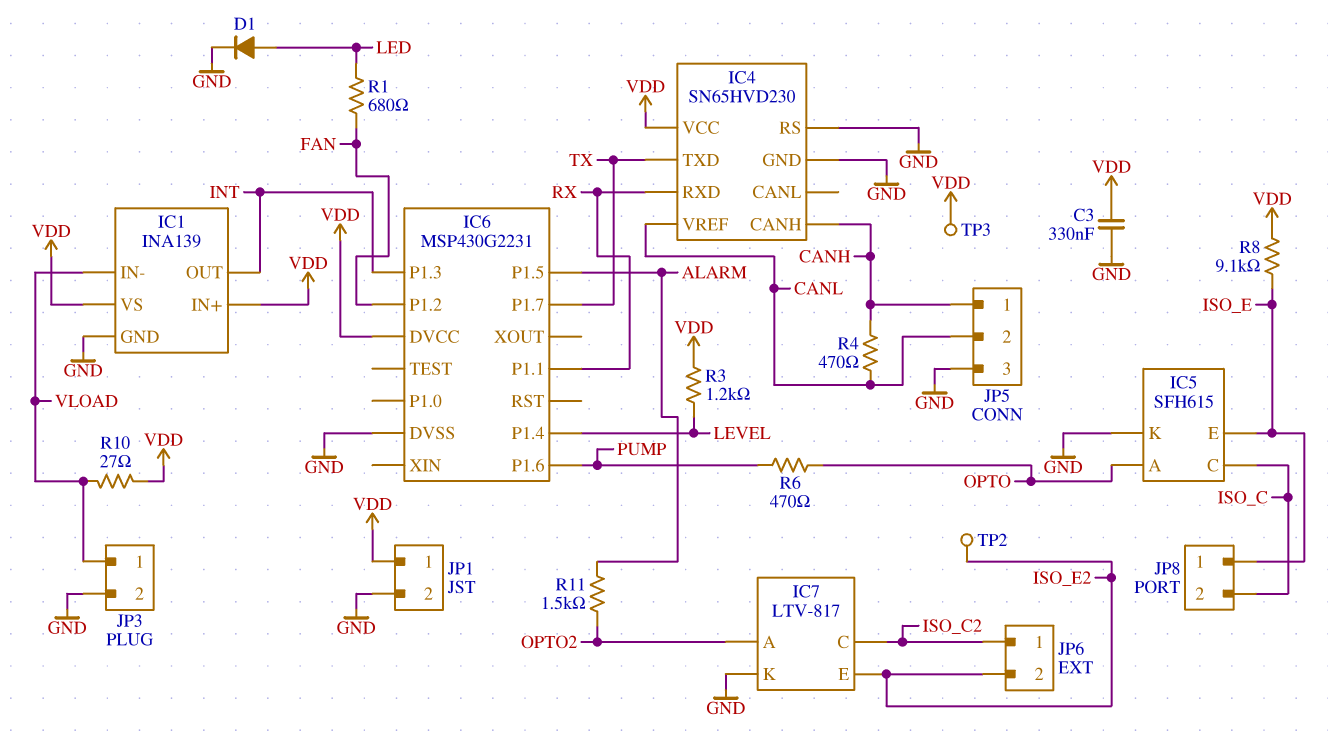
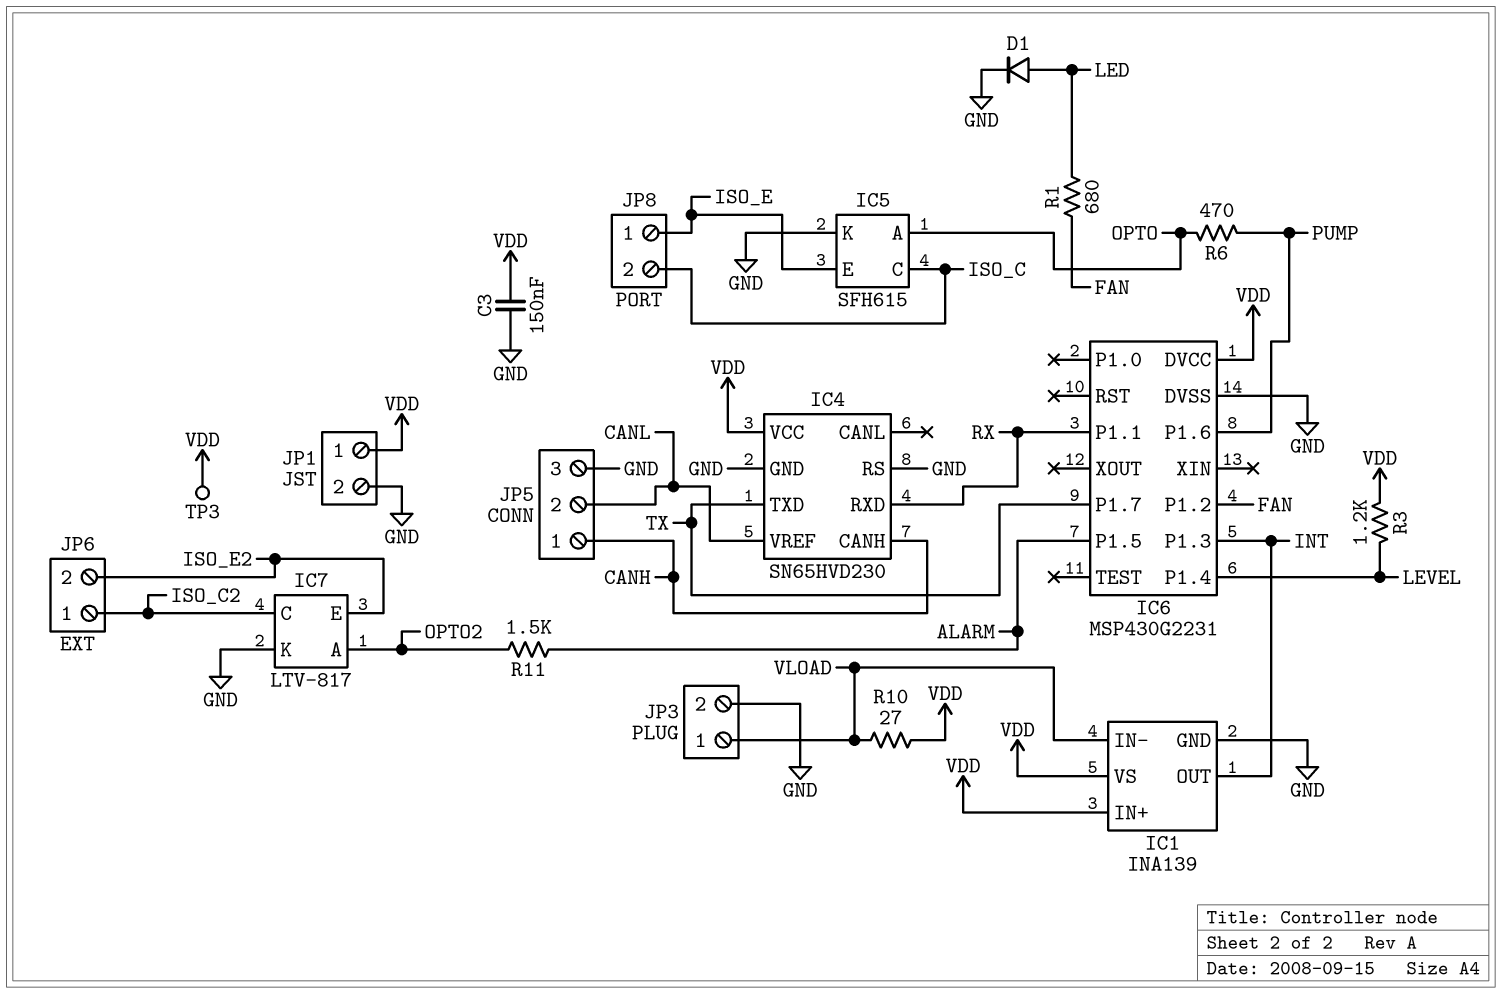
C3: 330nF (GND, VDD) -> 150nF (GND, VDD)
R4: 470 (CANH, CANL) -> none
R8: 9.1k (ISO_E, VDD) -> none
TP2: test point (ISO_E2) -> none

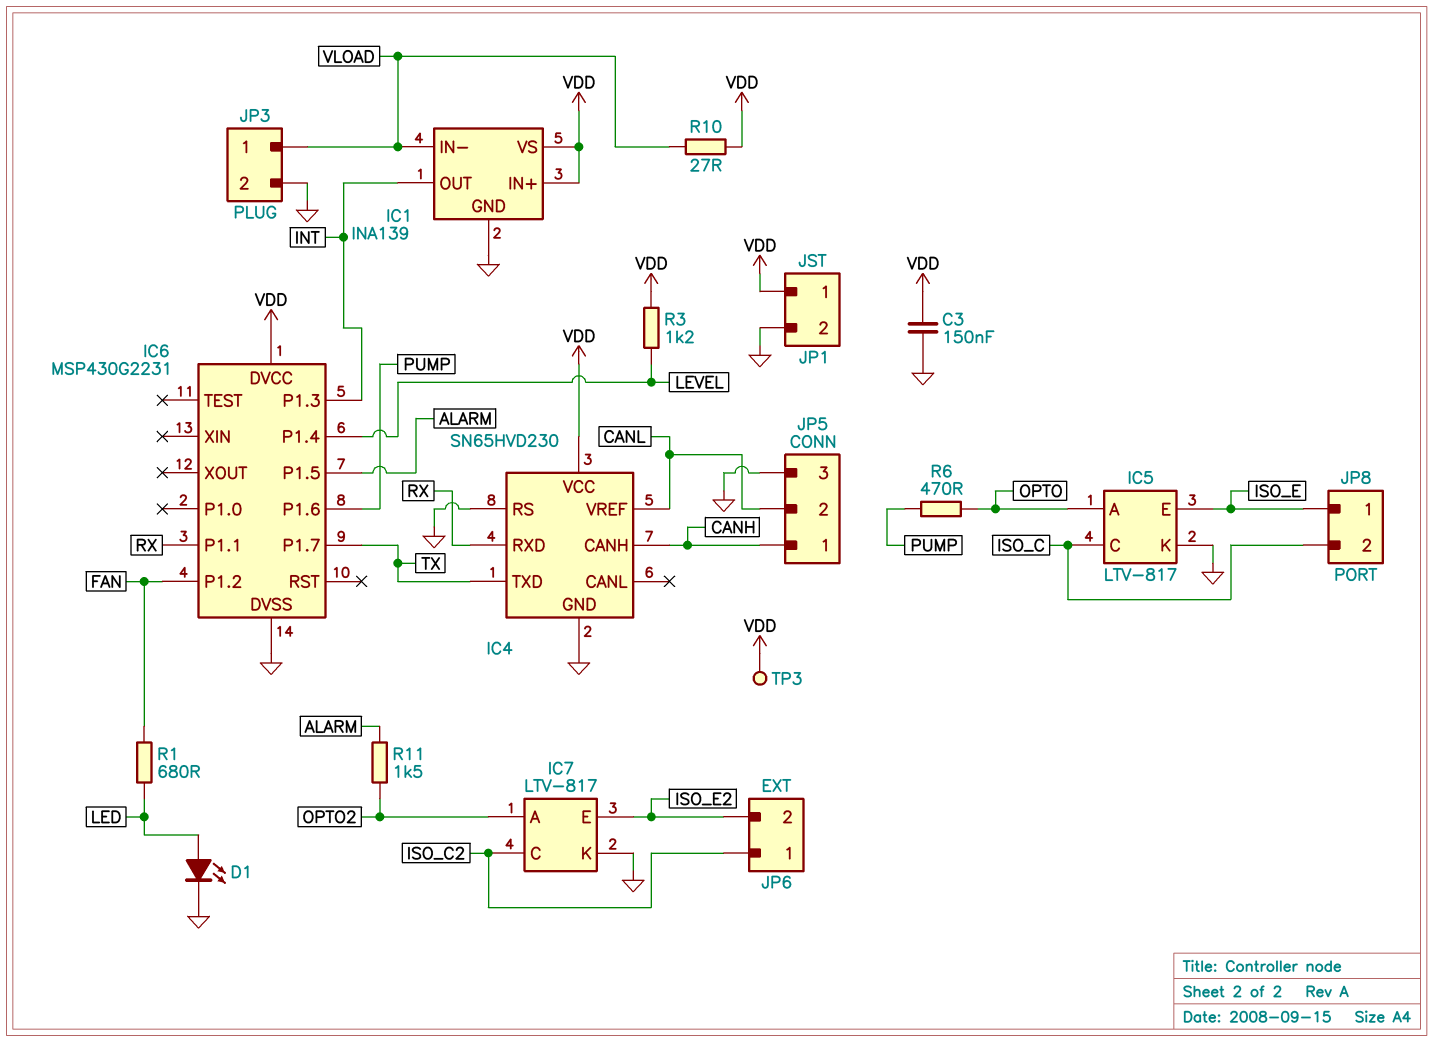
D1: diode (A LED, K GND) -> LED (A LED, K GND)
IC5: SFH615 -> LTV-817

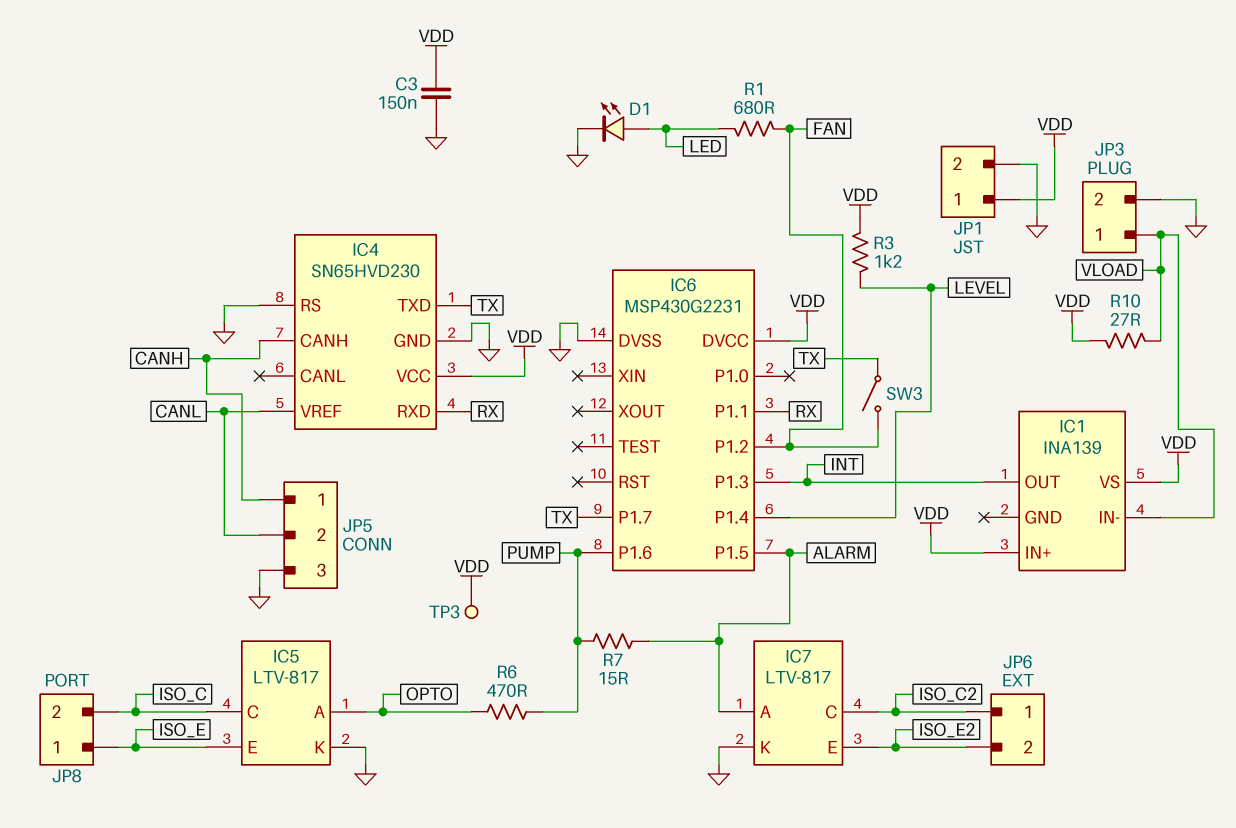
IC1 pin GND: GND -> none
IC7 pin A: OPTO2 -> ALARM
R7: none -> 15 (ALARM, PUMP)
R11: 1.5k (ALARM, OPTO2) -> none
SW3: none -> switch (FAN, TX)

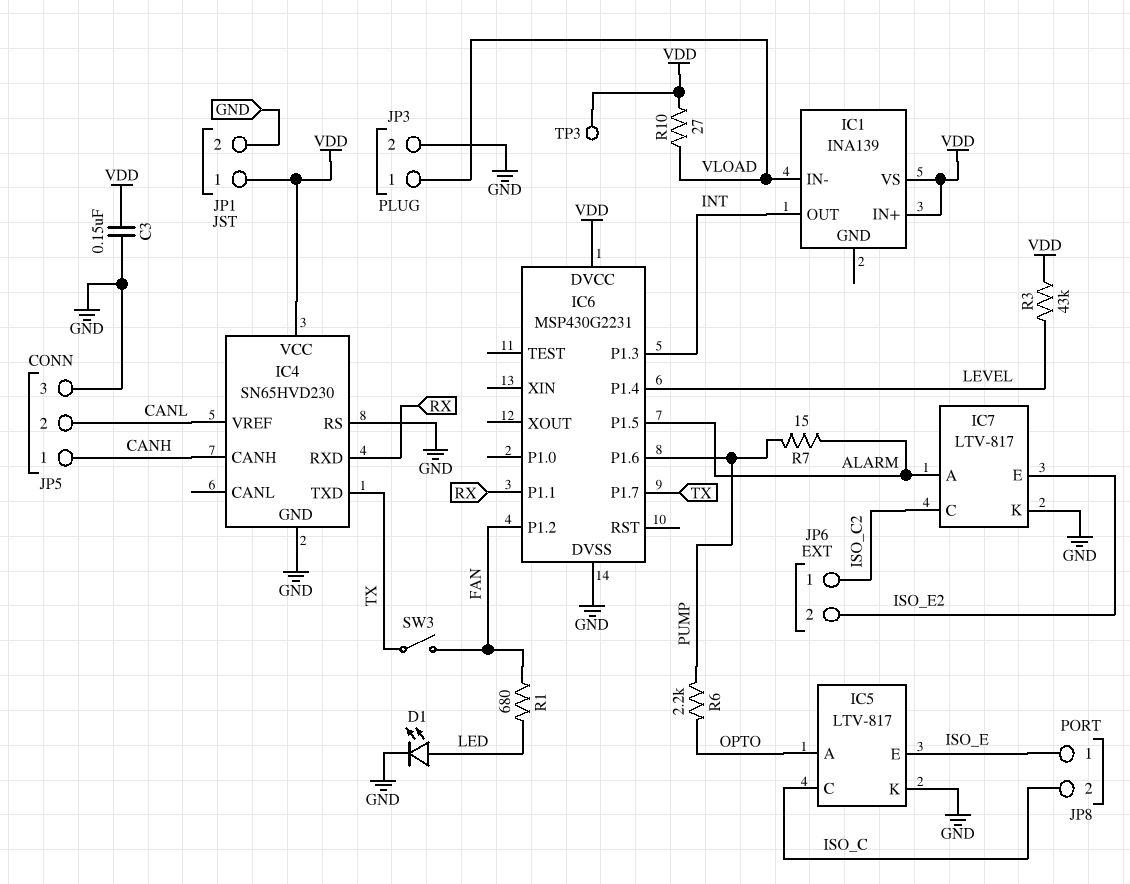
R3: 1.2k (LEVEL, VDD) -> 43k (LEVEL, VDD)
R6: 470 (OPTO, PUMP) -> 2.2k (OPTO, PUMP)

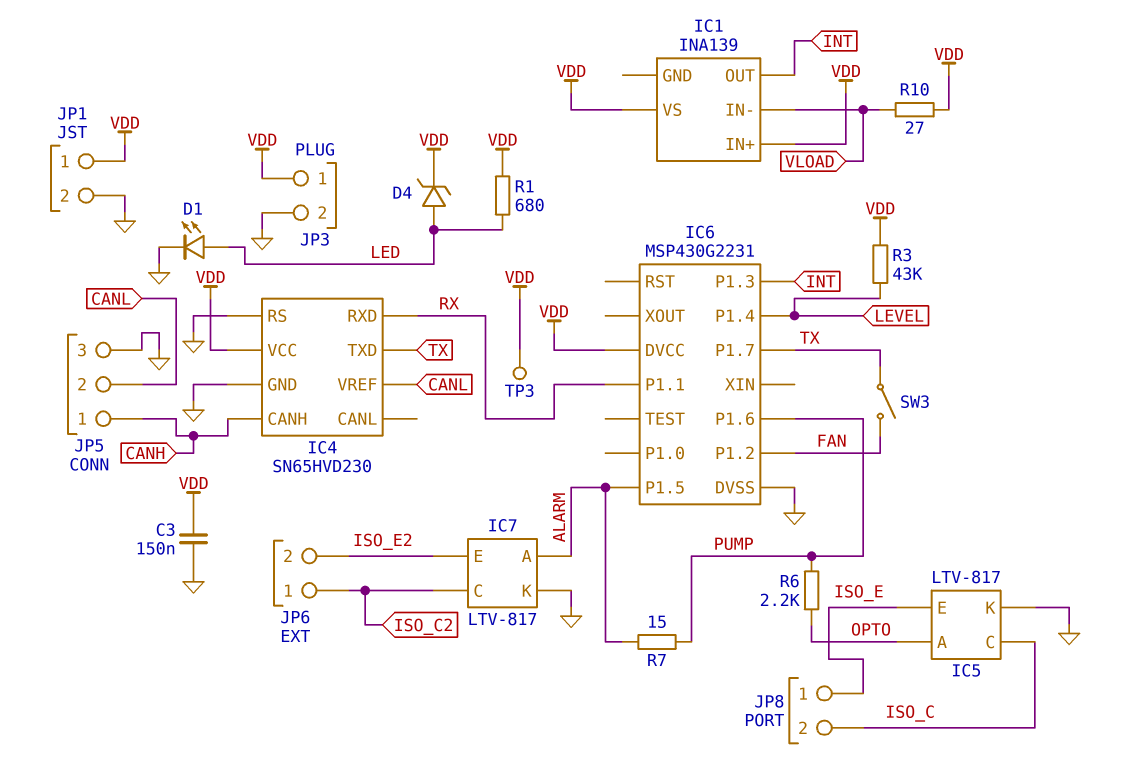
D4: none -> zener (A LED, K VDD)
JP3 pin 1: VLOAD -> VDD
R1: 680 (FAN, LED) -> 680 (LED, VDD)

